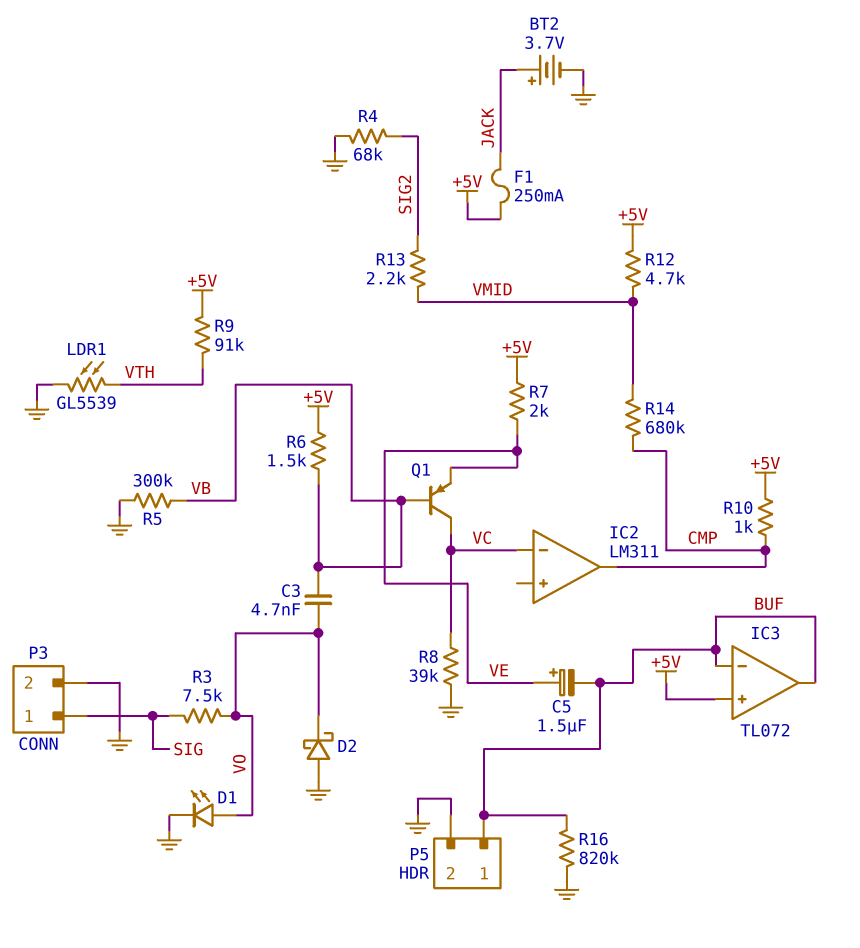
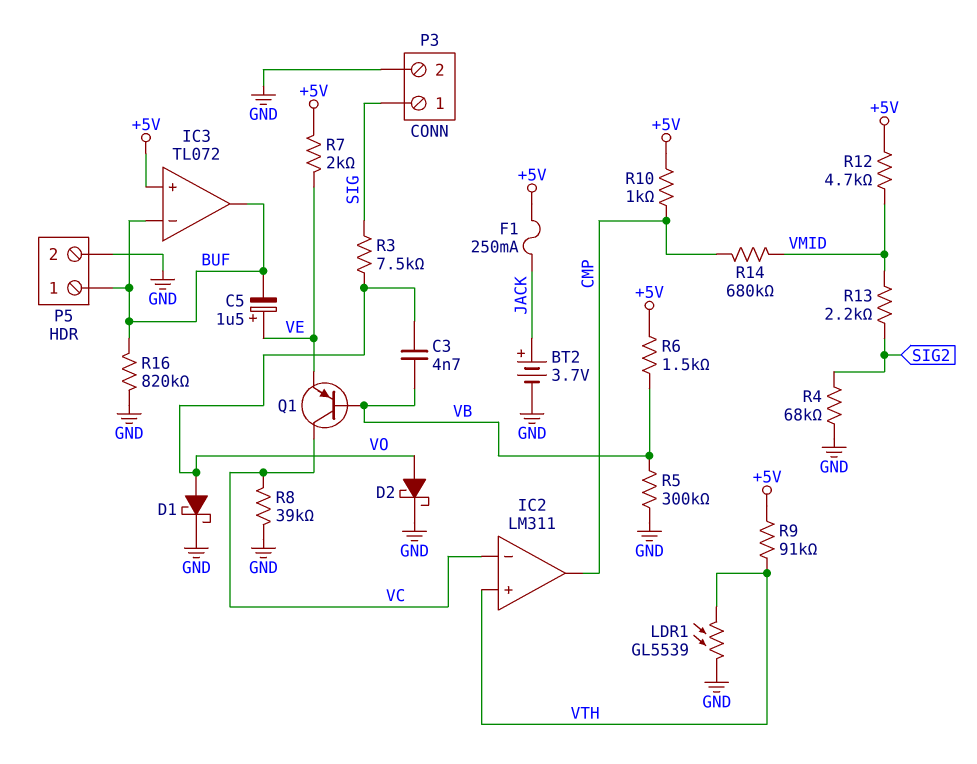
D1: LED (A VO, K GND) -> schottky (A VO, K GND)
D2: schottky (A GND, K VO) -> schottky (A VO, K GND)
IC2 pin in+: none -> VTH

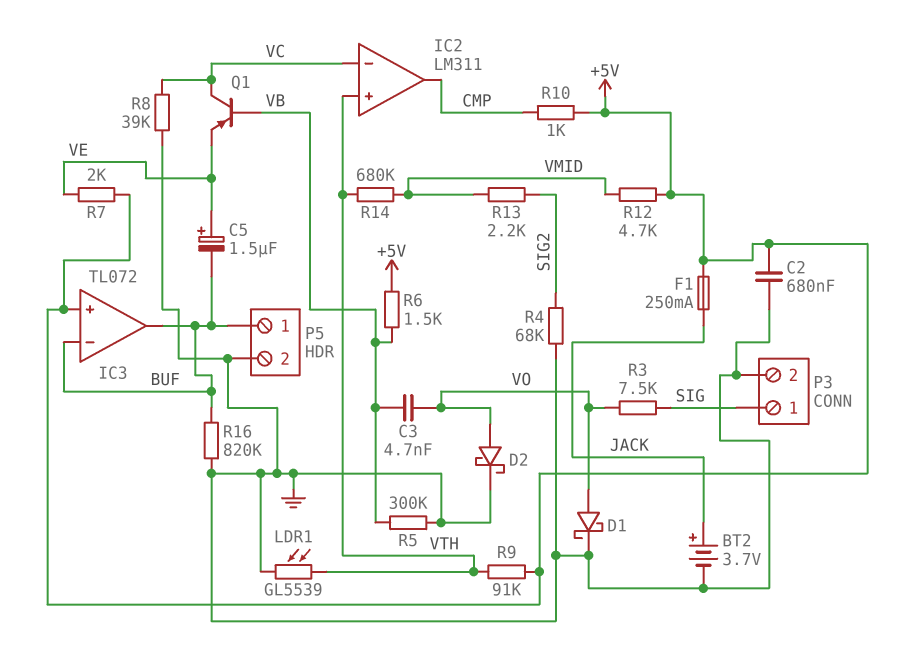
C2: none -> 680nF (+5V, GND)
R14: 680k (CMP, VMID) -> 680k (VMID, VTH)

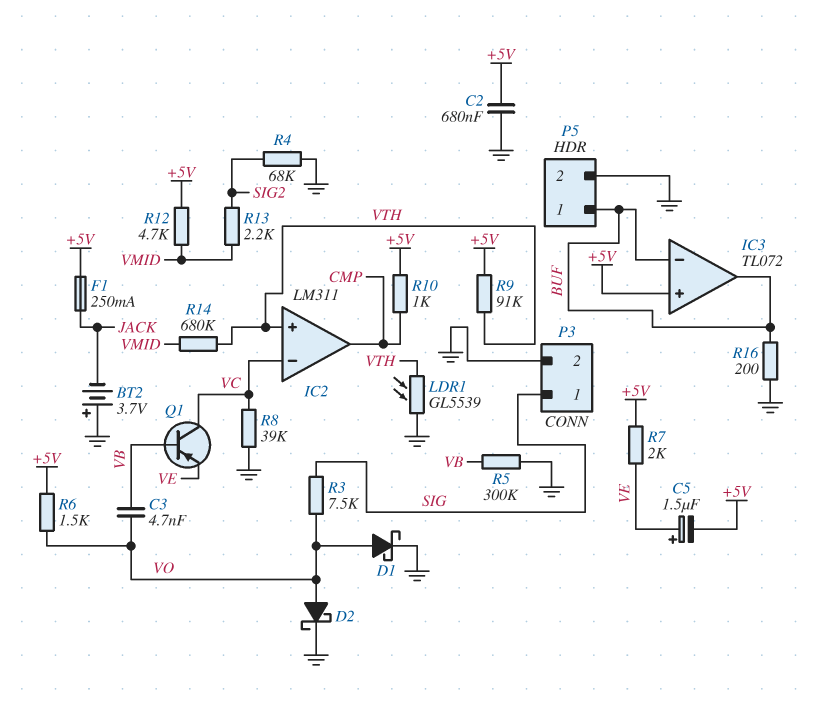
BT2: 3.7V (plus JACK, minus GND) -> 3.7V (plus GND, minus JACK)
C5: 1.5uF (plus VE, minus BUF) -> 1.5uF (plus VE, minus +5V)
R6: 1.5k (+5V, VB) -> 1.5k (+5V, VO)
R16: 820k (BUF, GND) -> 200 (BUF, GND)

